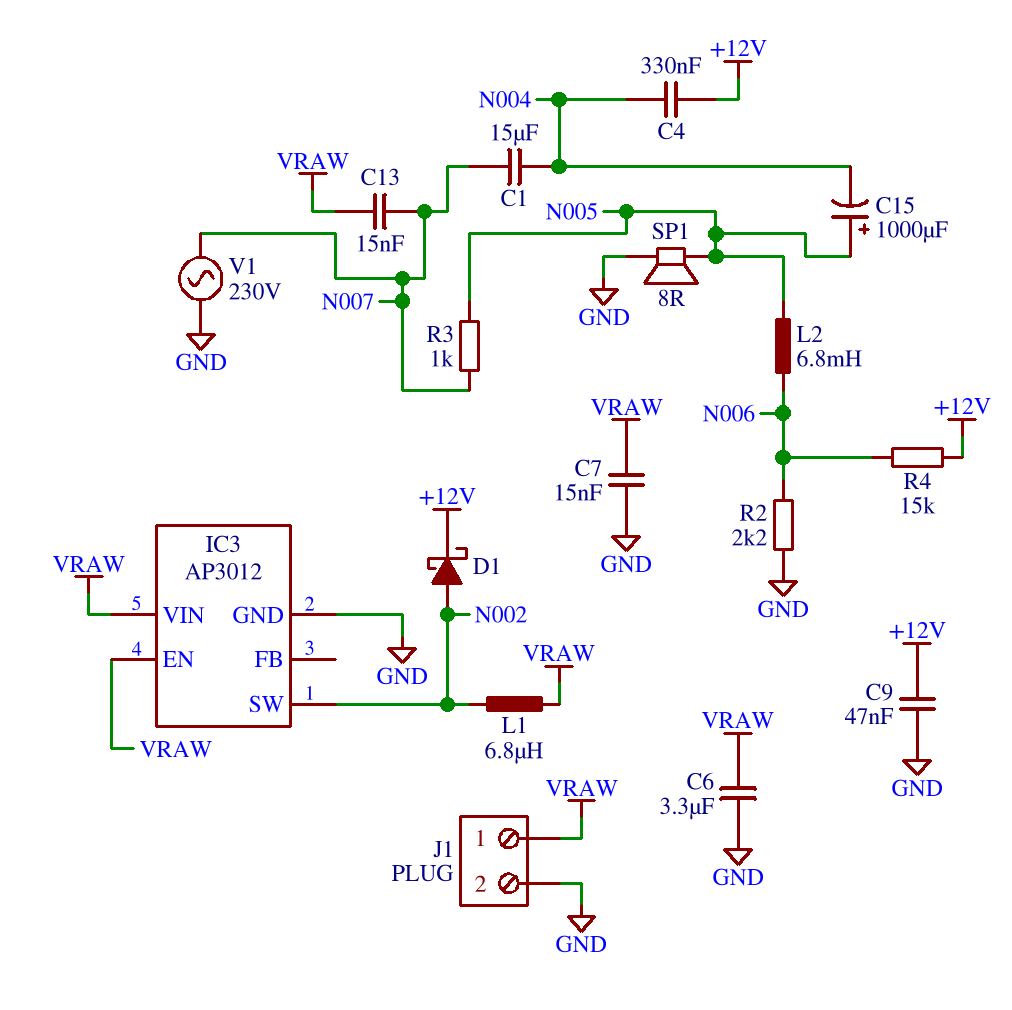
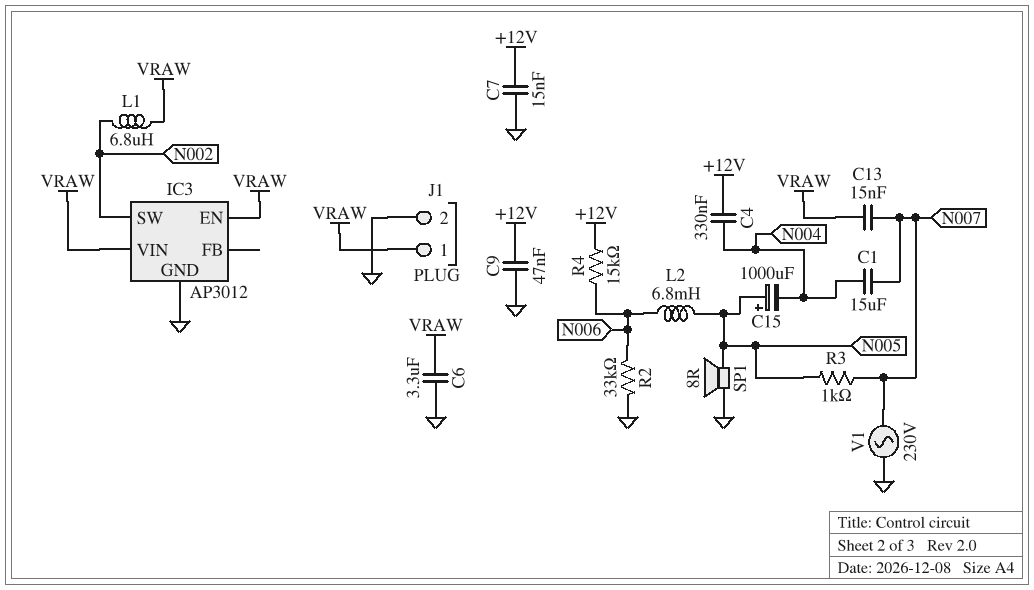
C7: 15nF (GND, VRAW) -> 15nF (+12V, GND)
D1: schottky (A N002, K +12V) -> none
R2: 2.2k (GND, N006) -> 33k (GND, N006)

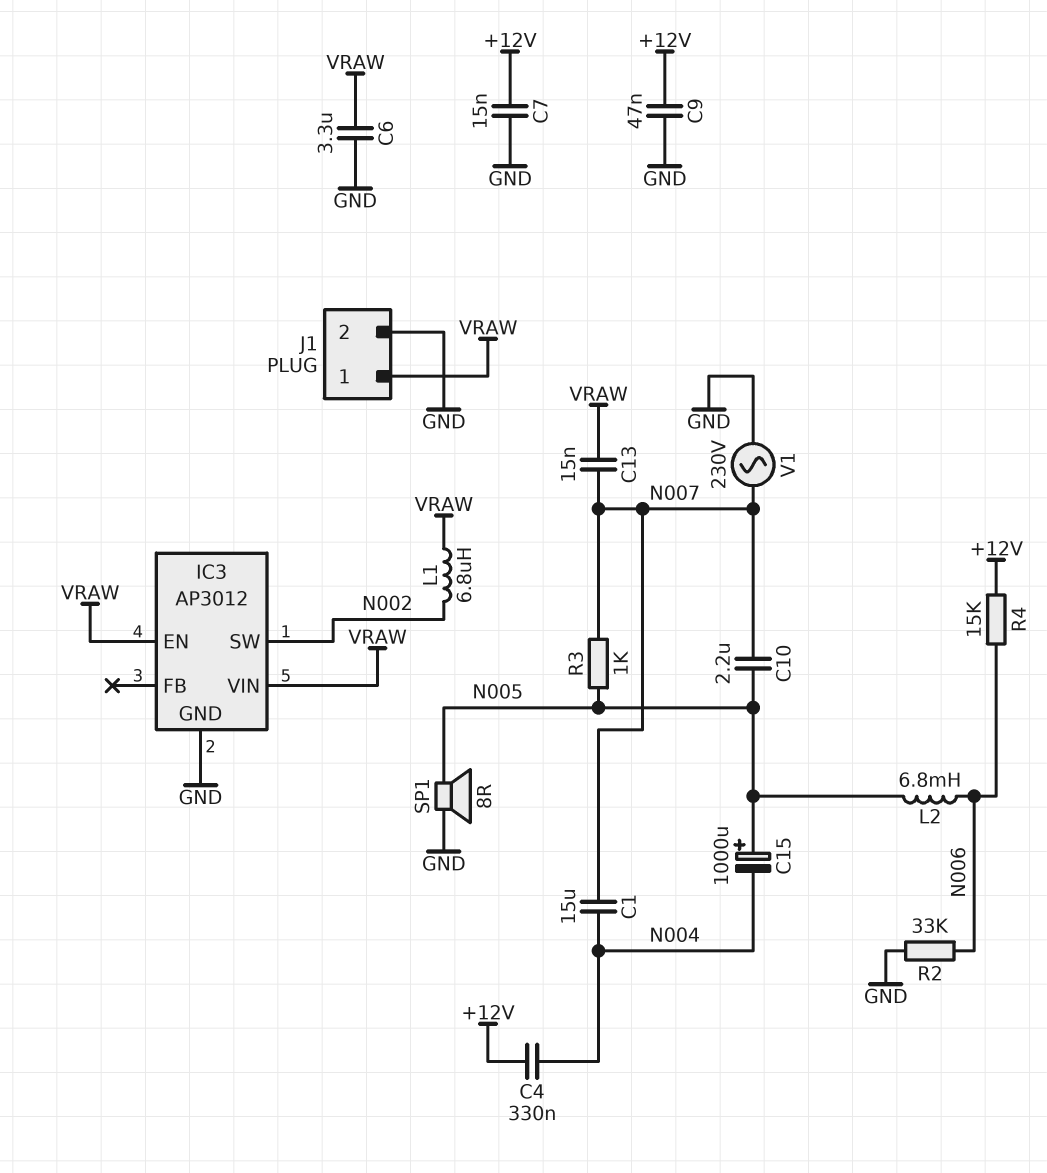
C10: none -> 2.2uF (N005, N007)

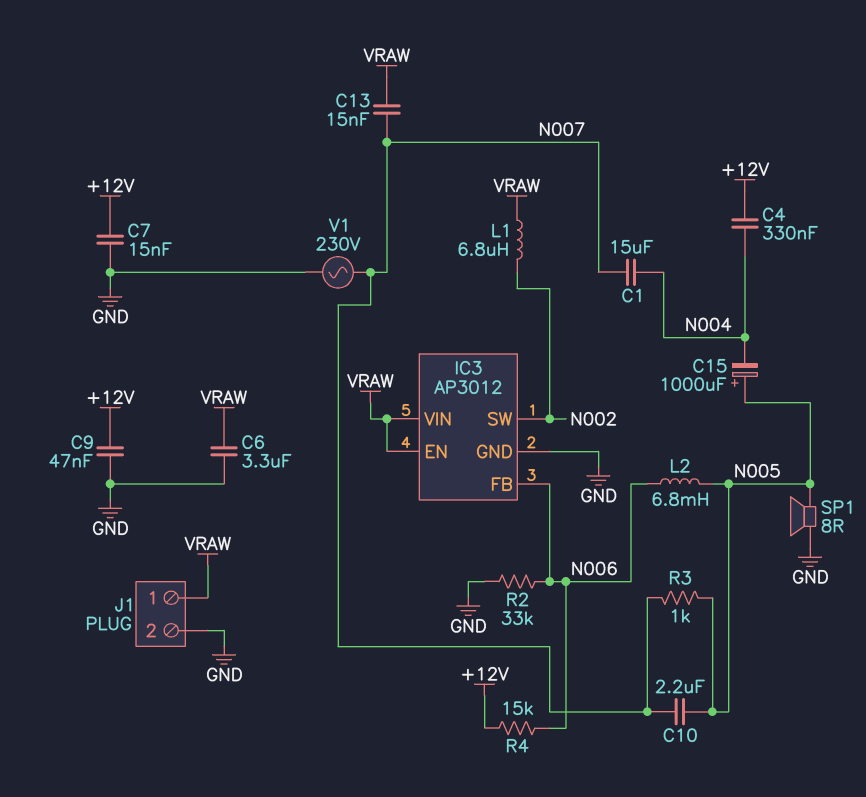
IC3 pin FB: none -> N006

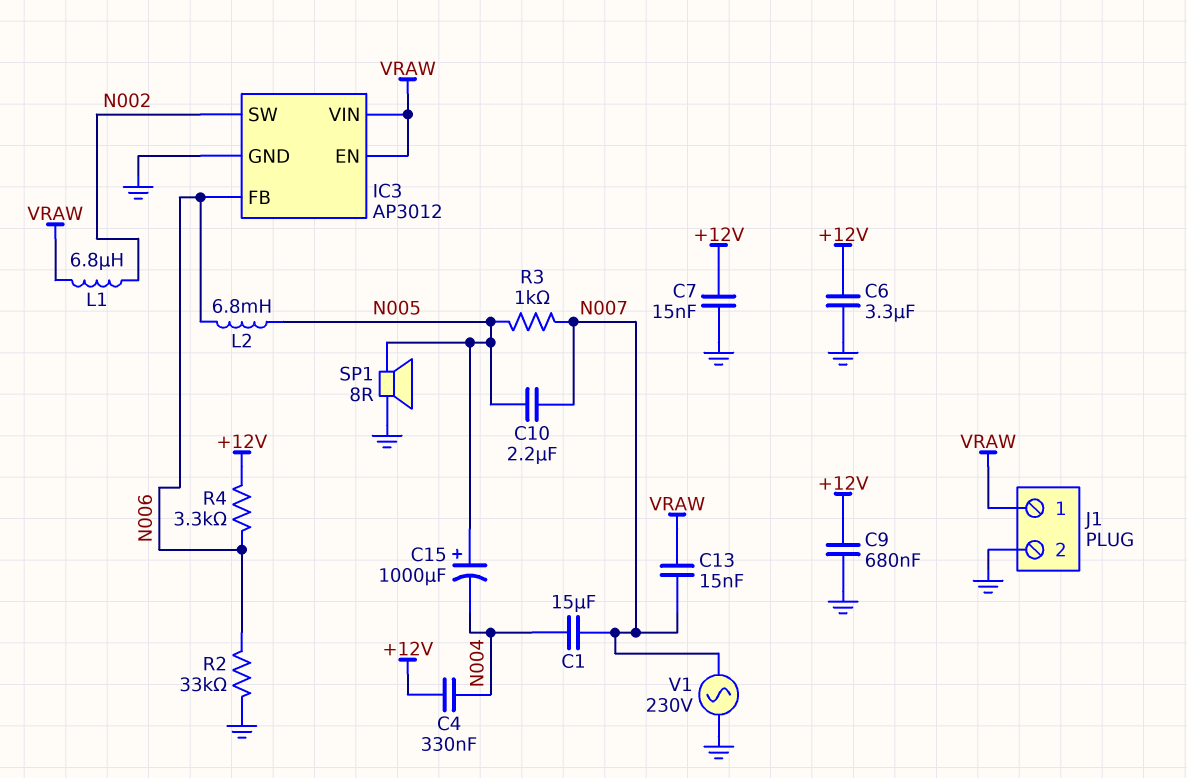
C6: 3.3uF (GND, VRAW) -> 3.3uF (+12V, GND)
C9: 47nF (+12V, GND) -> 680nF (+12V, GND)
R4: 15k (+12V, N006) -> 3.3k (+12V, N006)

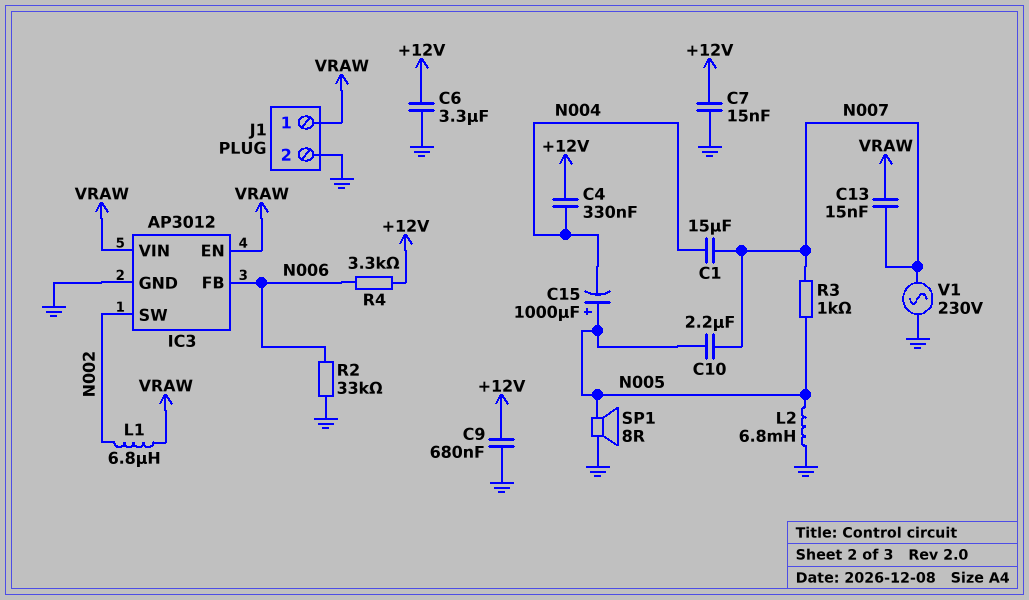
L2: 6.8mH (N005, N006) -> 6.8mH (GND, N005)

